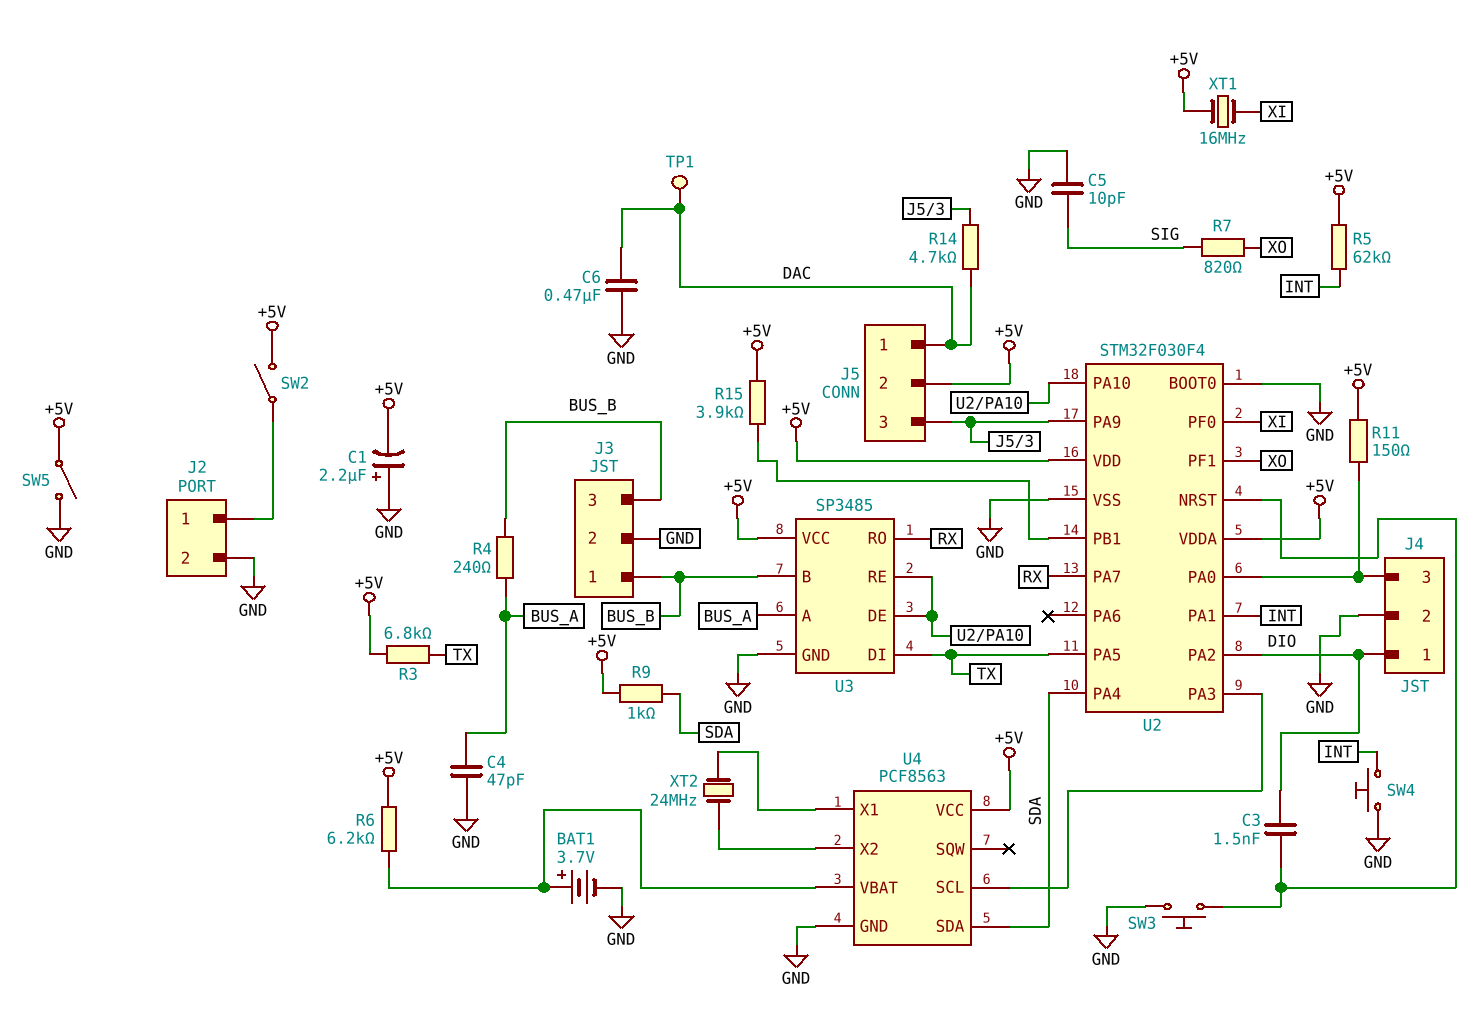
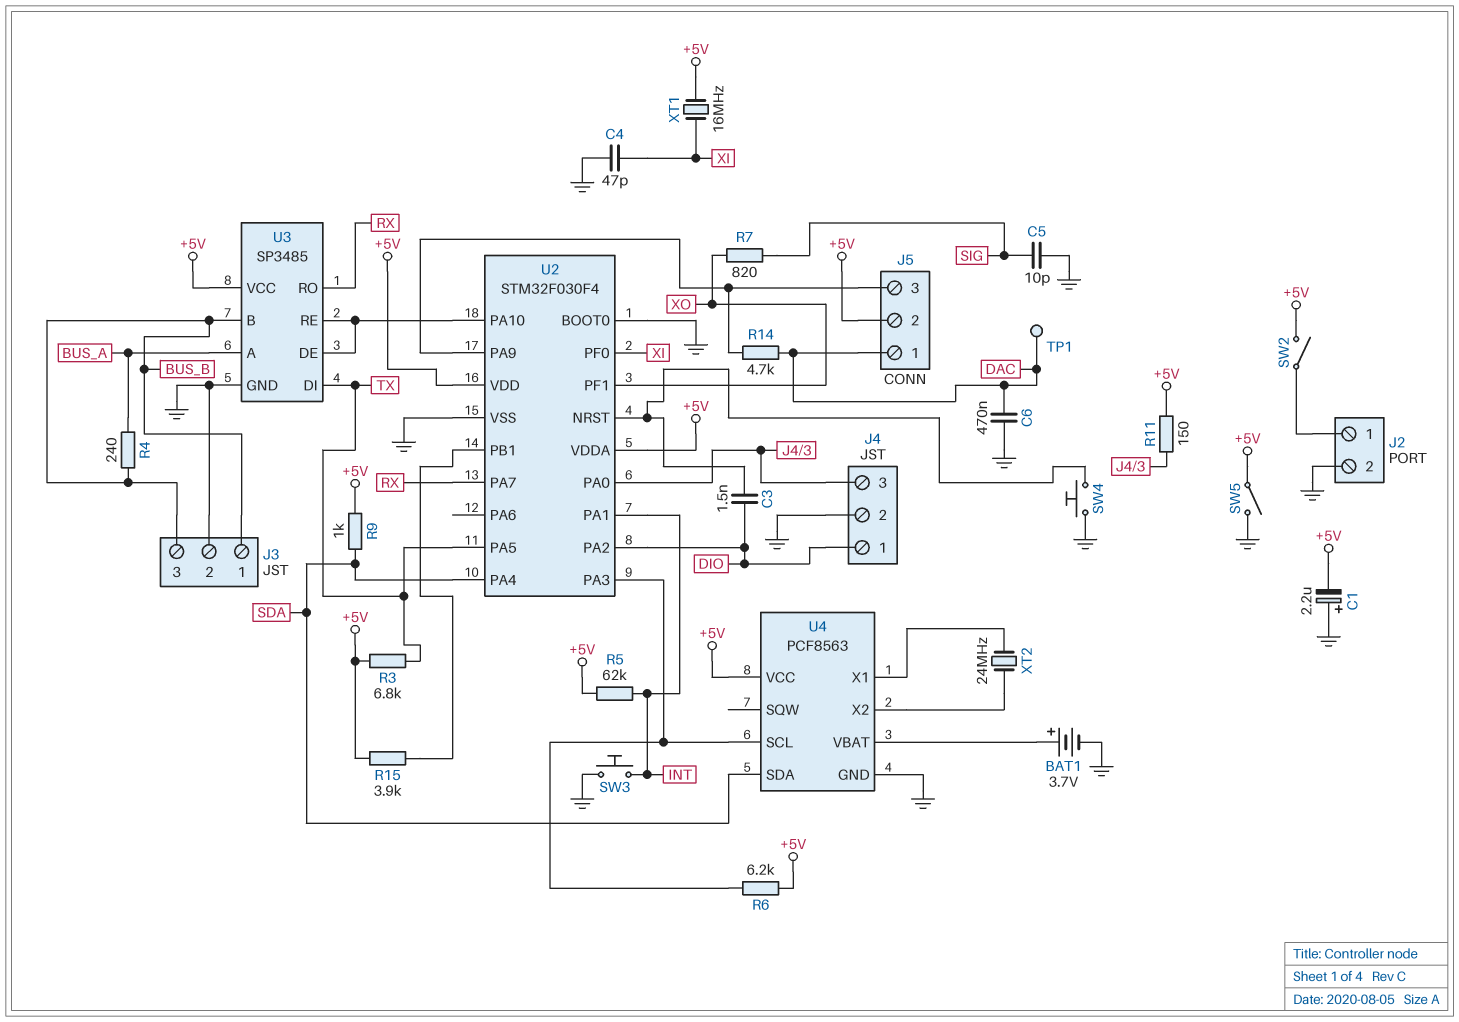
C4: 47pF (BUS_A, GND) -> 47pF (GND, XI)
R6: 6.2k (+5V, U4/VBAT) -> 6.2k (+5V, U2/PA3)
SW3: button (GND, U2/NRST) -> button (GND, INT)
SW4: button (GND, INT) -> button (GND, U2/NRST)

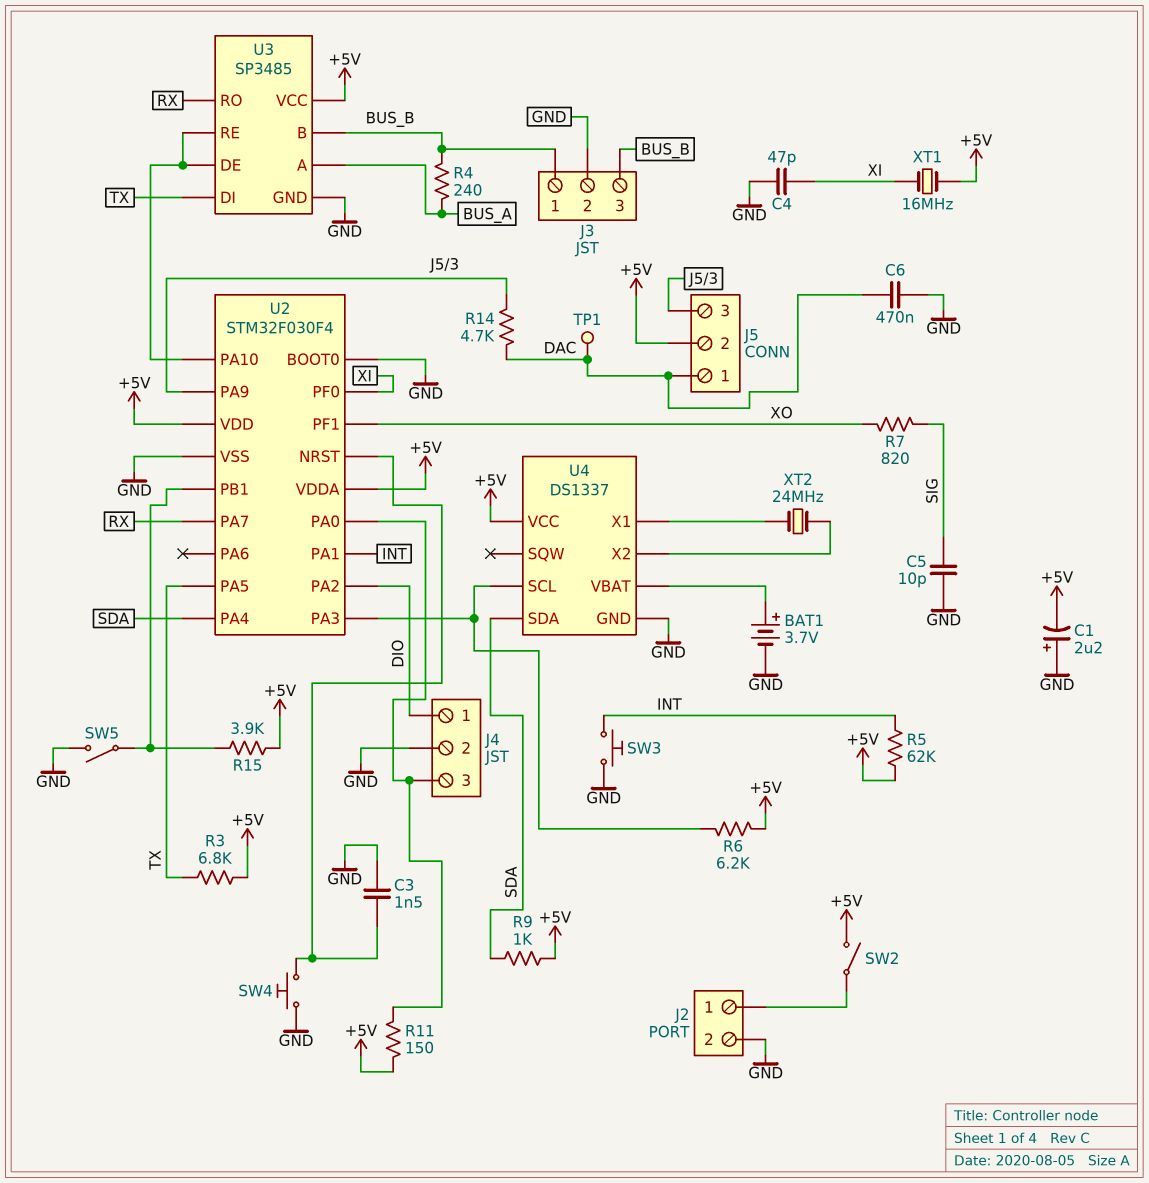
C3: 1.5nF (DIO, U2/NRST) -> 1.5nF (GND, U2/NRST)
SW5: switch (+5V, GND) -> switch (GND, U2/PB1)
U4: PCF8563 -> DS1337

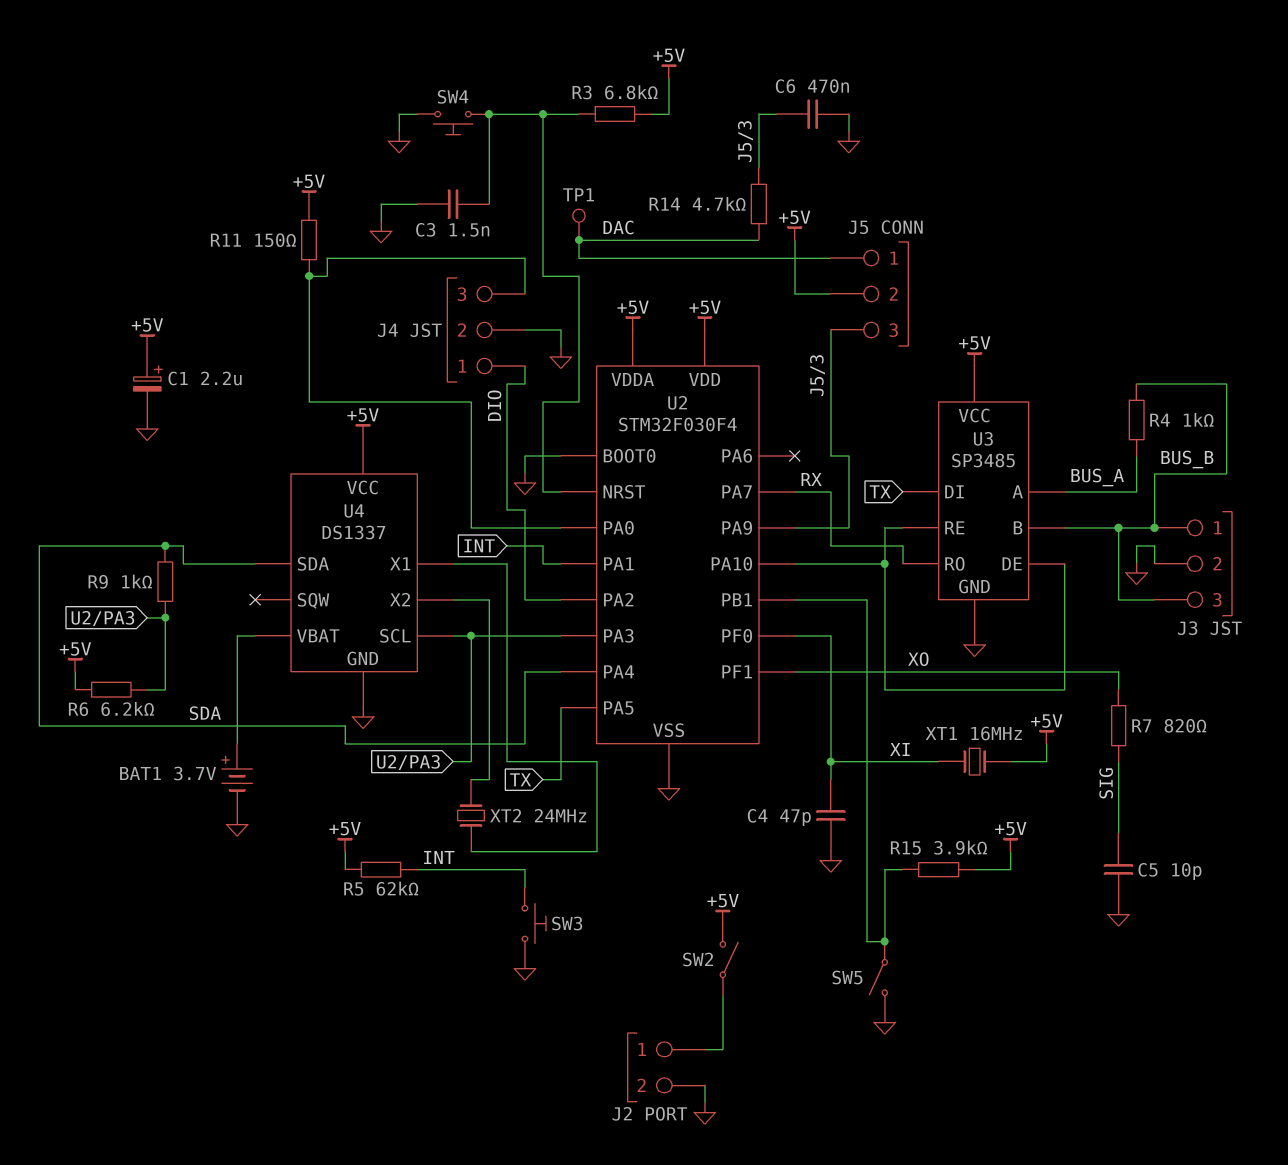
C1: 2.2uF (plus GND, minus +5V) -> 2.2uF (plus +5V, minus GND)
C6: 470nF (DAC, GND) -> 470nF (GND, J5/3)
R3: 6.8k (+5V, TX) -> 6.8k (+5V, U2/NRST)
R4: 240 (BUS_A, BUS_B) -> 1k (BUS_A, BUS_B)
R9: 1k (+5V, SDA) -> 1k (SDA, U2/PA3)

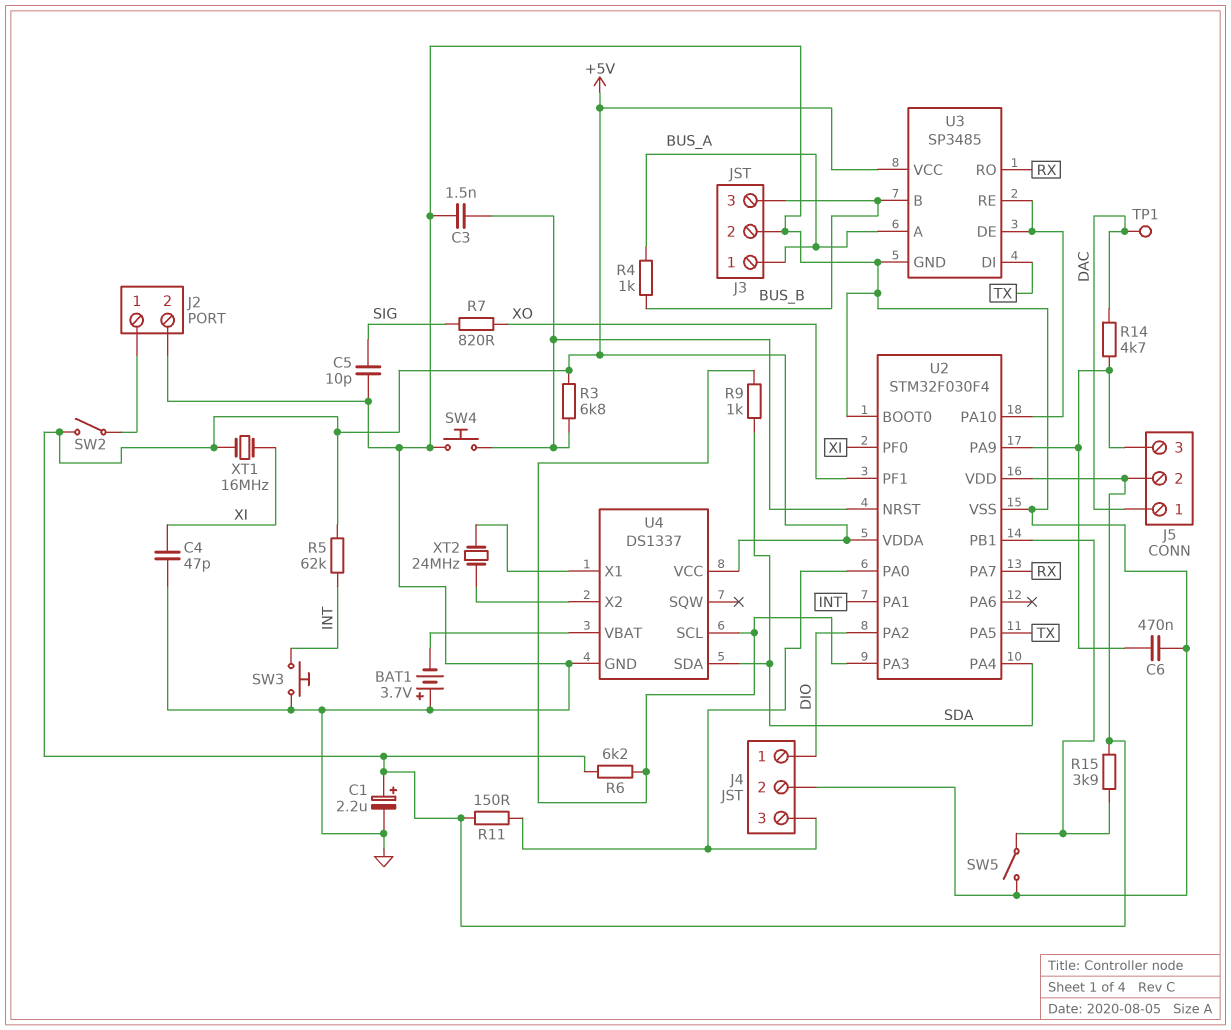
BAT1: 3.7V (plus U4/VBAT, minus GND) -> 3.7V (plus GND, minus U4/VBAT)
J3 pin 1: BUS_B -> BUS_A

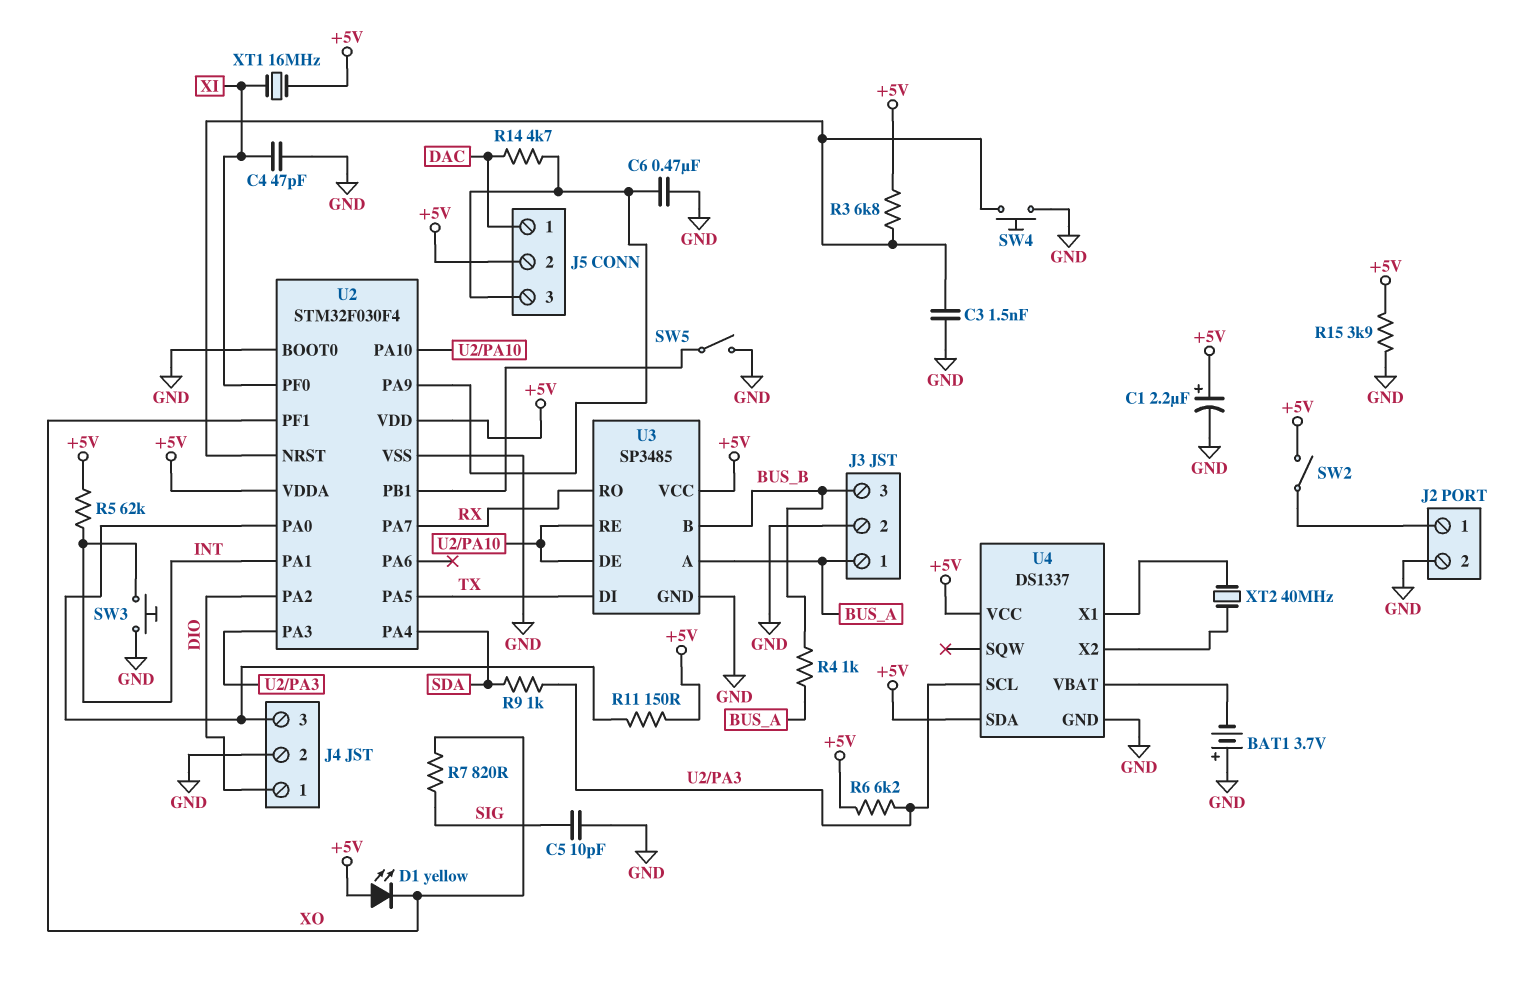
D1: none -> LED yellow (A +5V, K XO)
R15: 3.9k (+5V, U2/PB1) -> 3.9k (+5V, GND)
TP1: test point (DAC) -> none
U4 pin SDA: SDA -> +5V
XT2: 24MHz (U4/X1, U4/X2) -> 40MHz (U4/X1, U4/X2)

